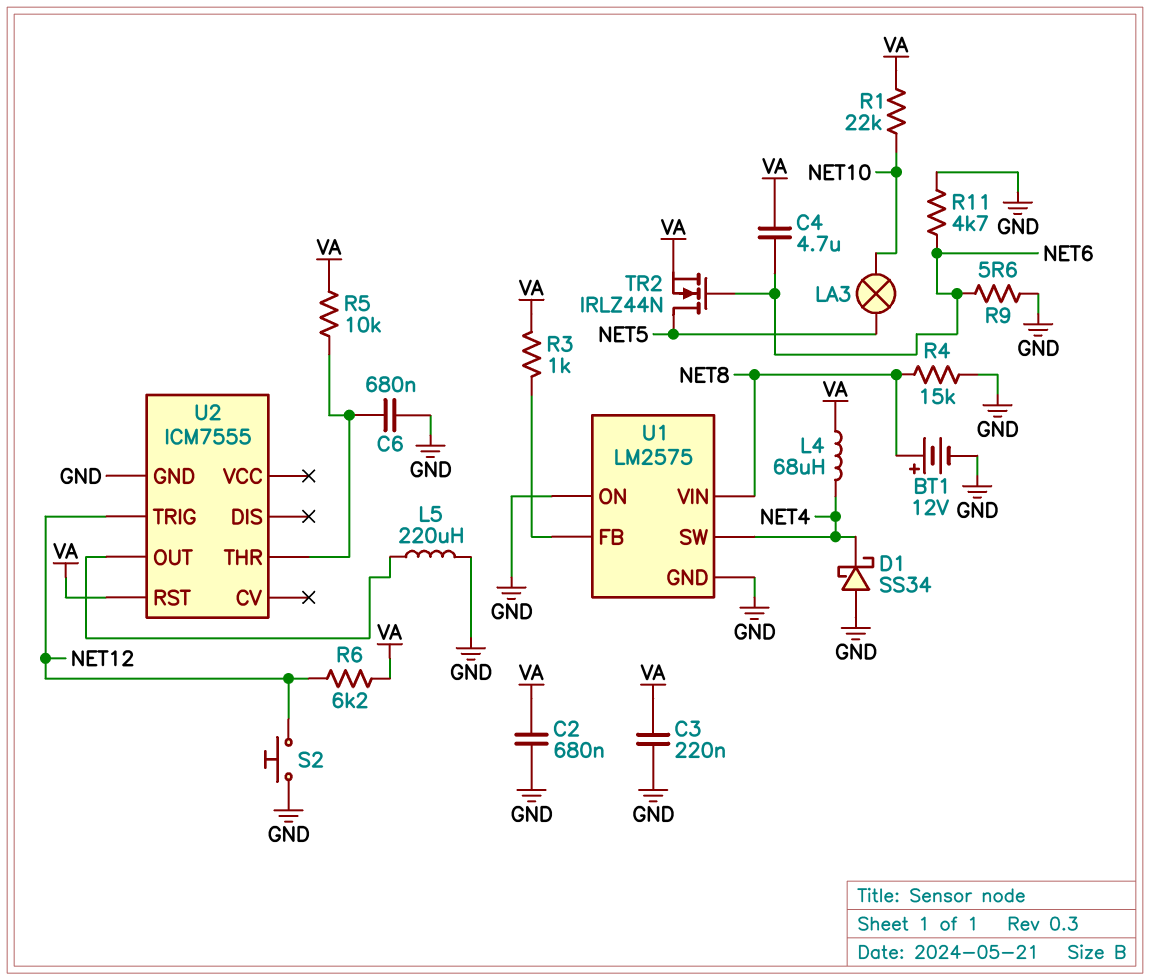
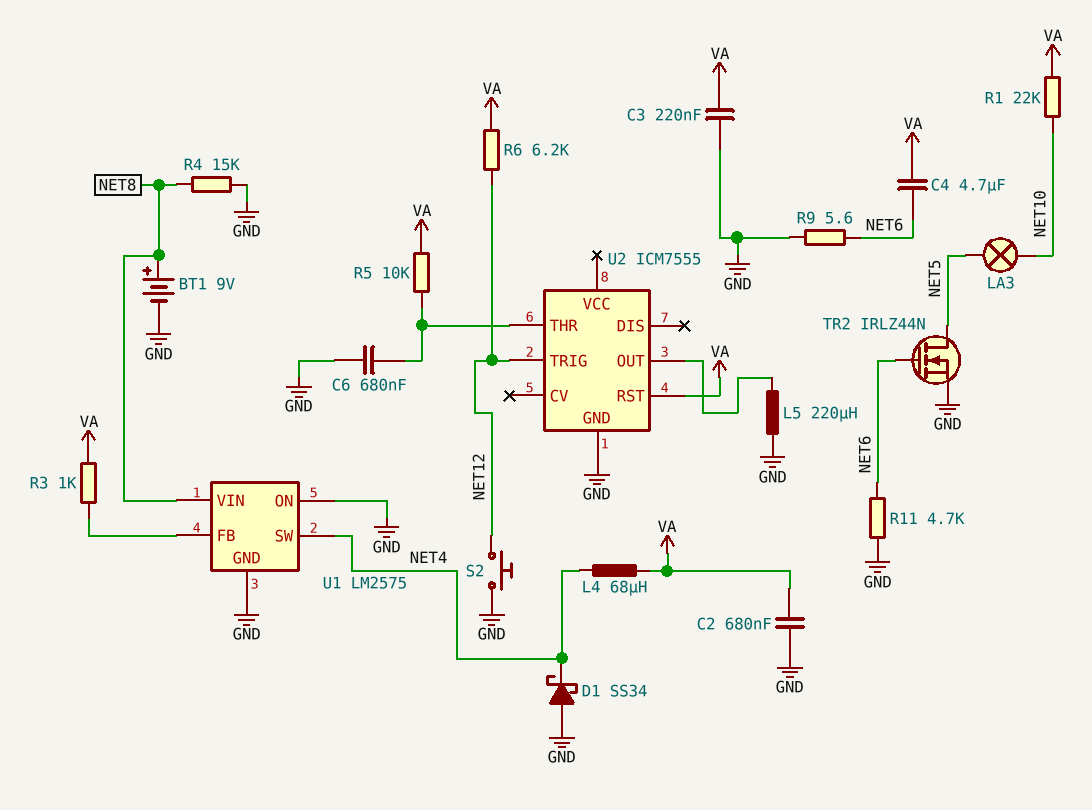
BT1: 12V (plus NET8, minus GND) -> 9V (plus NET8, minus GND)
TR2: NMOS IRLZ44N (G NET6, D NET5, S VA) -> NMOS IRLZ44N (G NET6, D NET5, S GND)

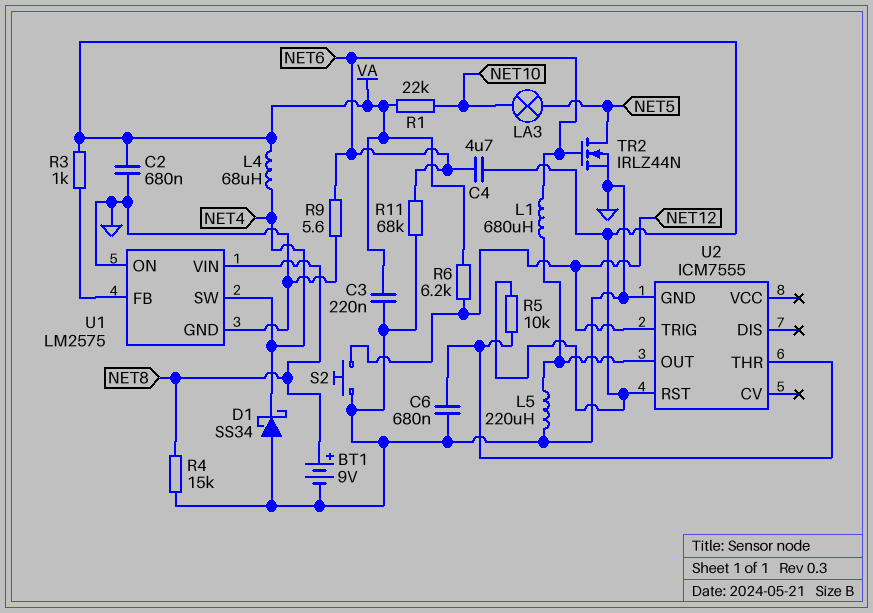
L1: none -> 680uH (NET6, U2/OUT)
R11: 4.7k (GND, NET6) -> 68k (GND, NET6)

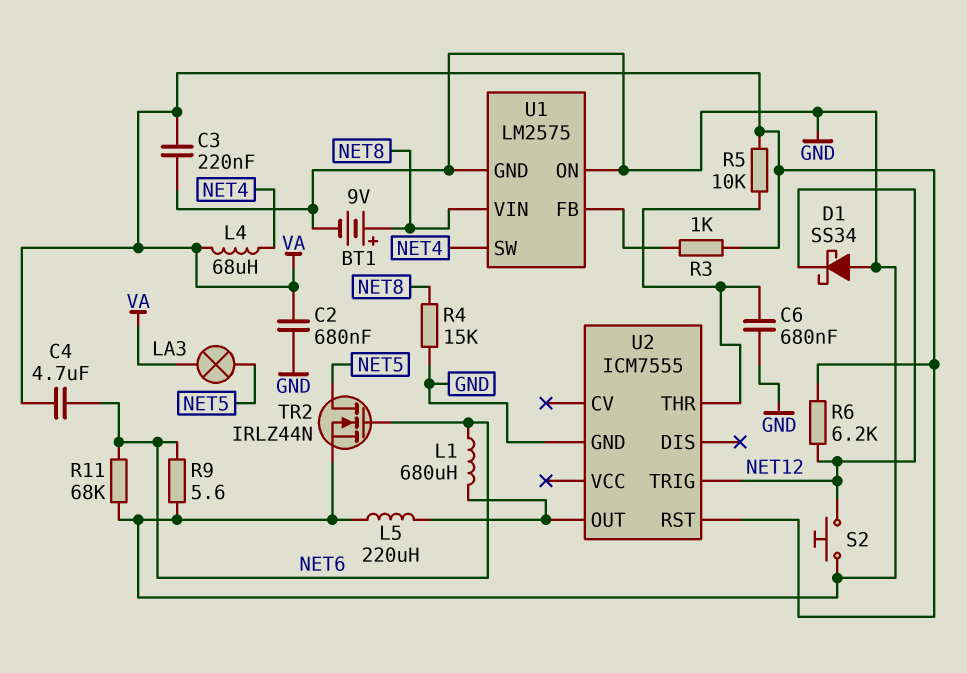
D1: schottky SS34 (A GND, K NET4) -> schottky SS34 (A GND, K NET12)
LA3: lamp (NET5, NET10) -> lamp (NET5, VA)
R1: 22k (NET10, VA) -> none

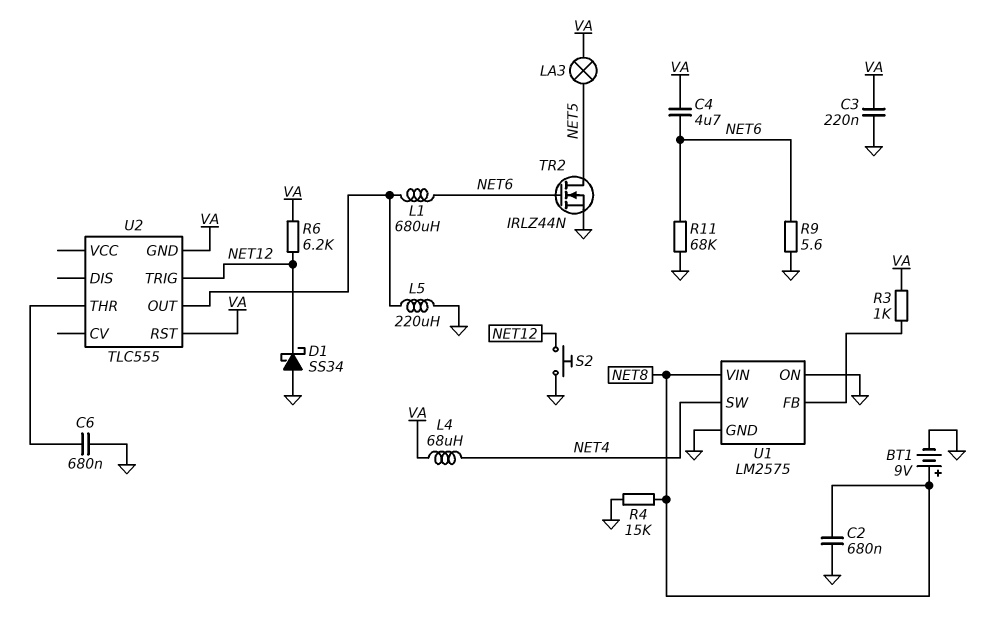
C2: 680nF (GND, VA) -> 680nF (GND, NET8)
R5: 10k (U2/THR, VA) -> none
U2: ICM7555 -> TLC555
U2 pin GND: GND -> VA

